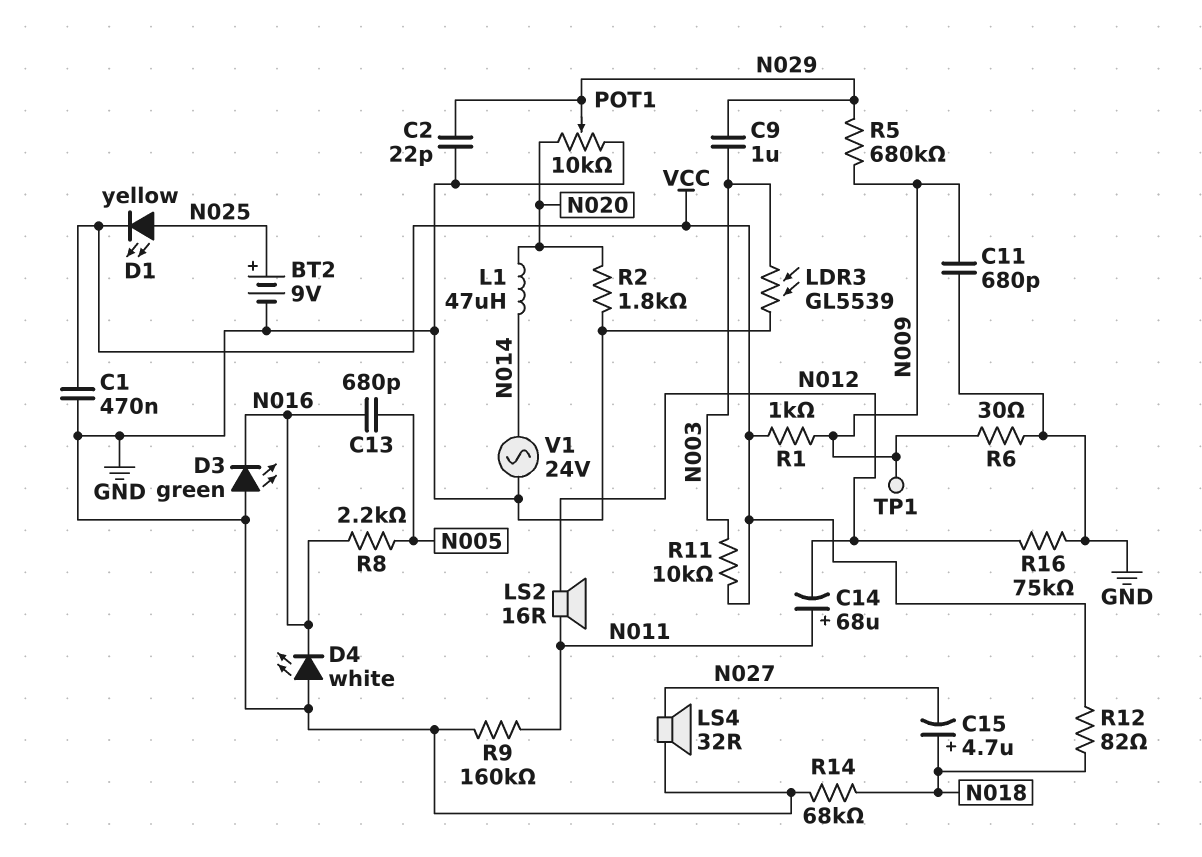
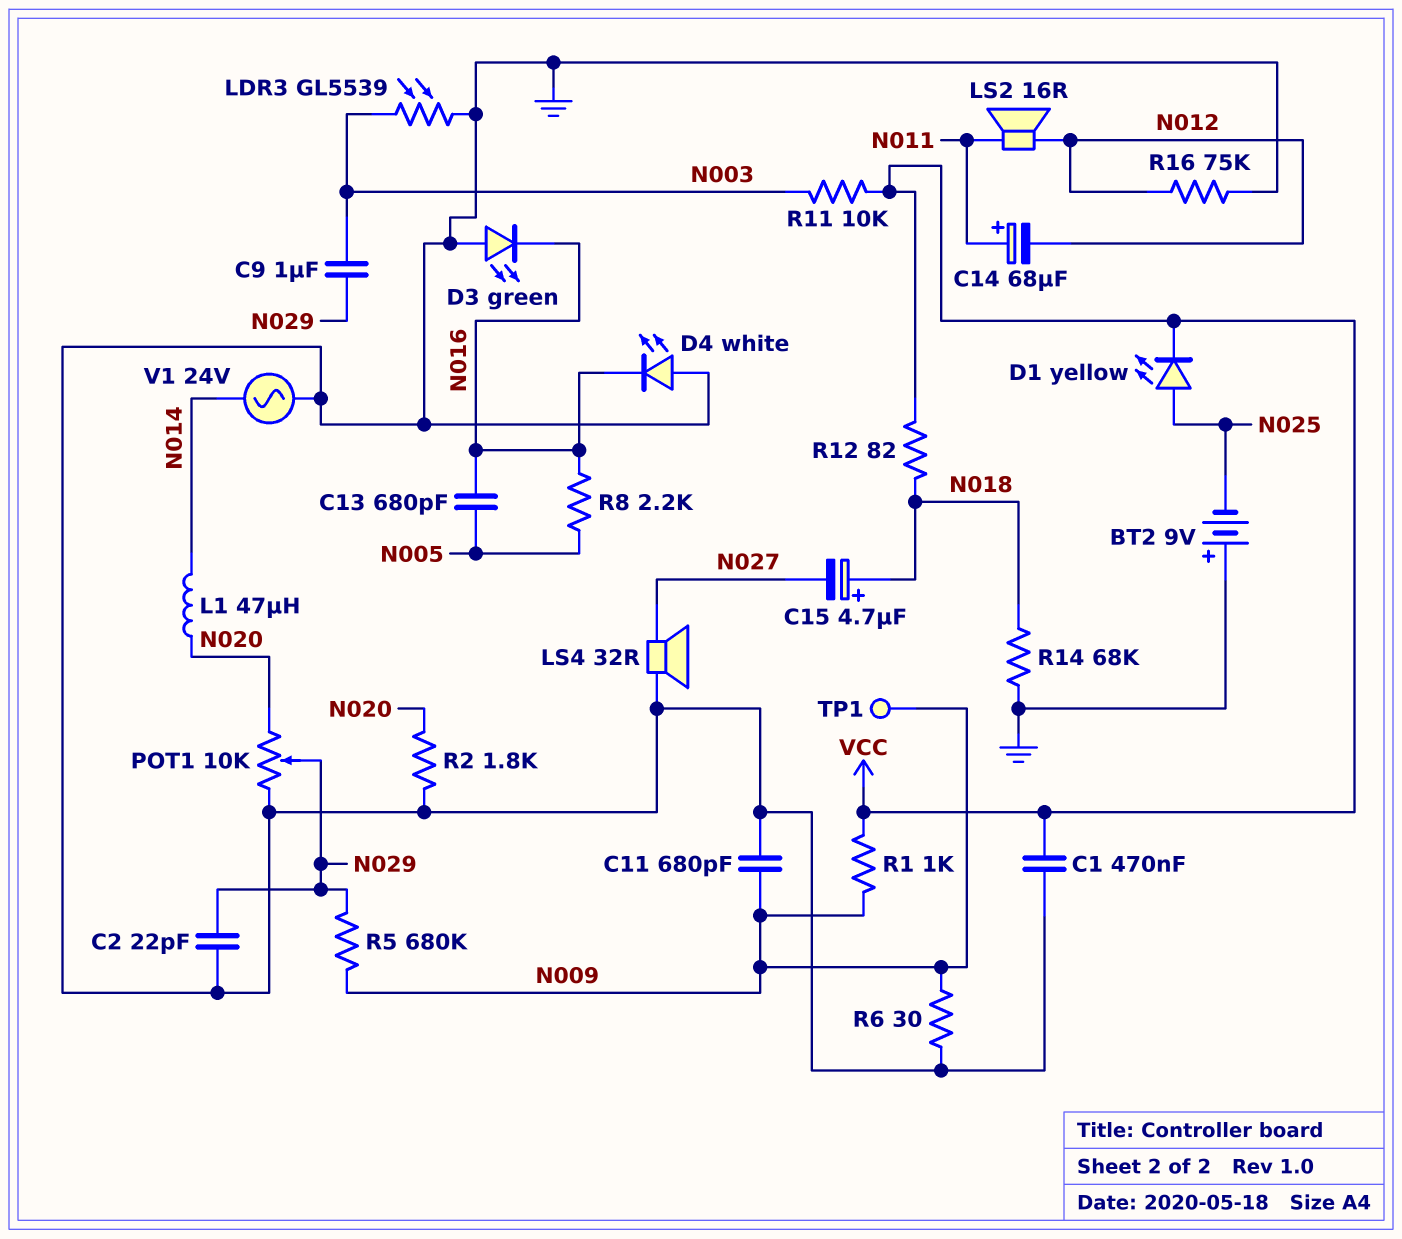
BT2: 9V (plus N025, minus GND) -> 9V (plus GND, minus N025)
R9: 160k (GND, N011) -> none

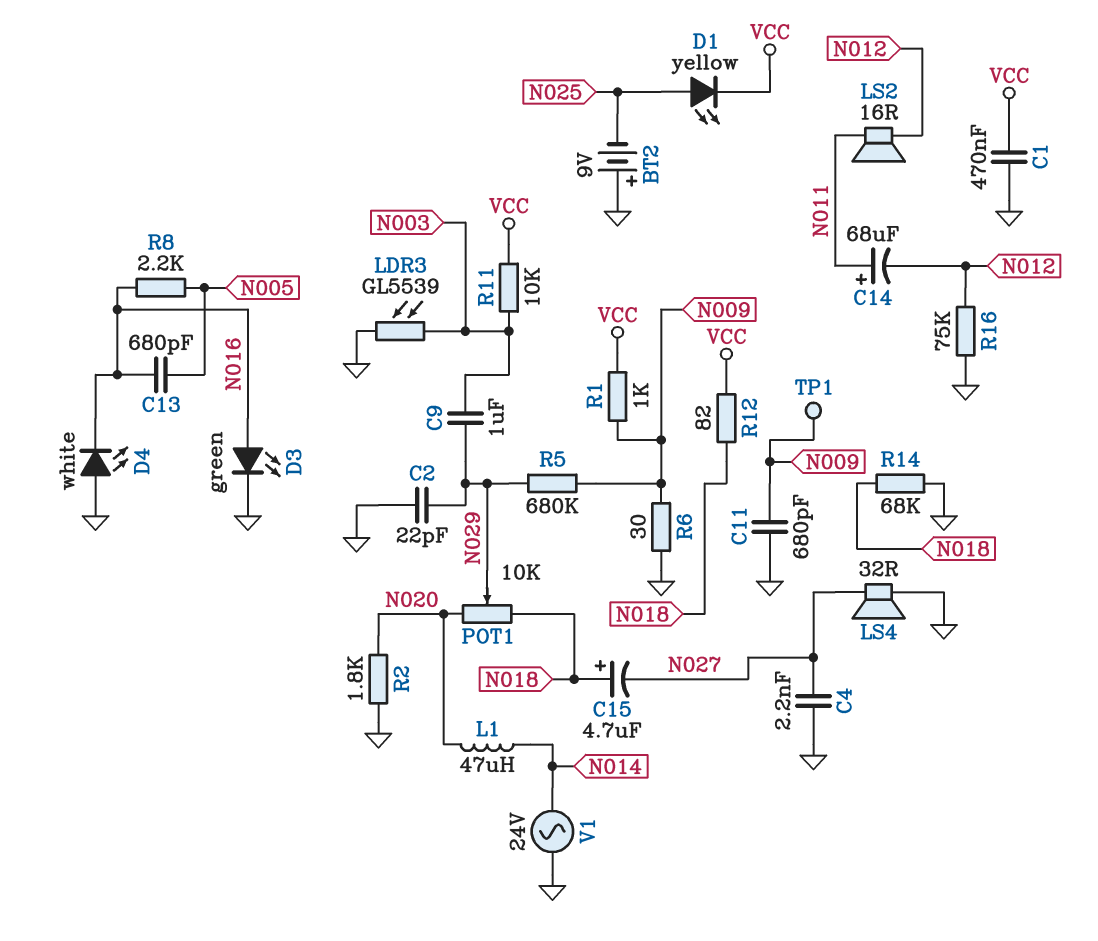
C4: none -> 2.2nF (GND, N027)
D3: LED green (A GND, K N016) -> LED green (A N016, K GND)
POT1: 10k (GND, N020, wiper N029) -> 10k (N018, N020, wiper N029)

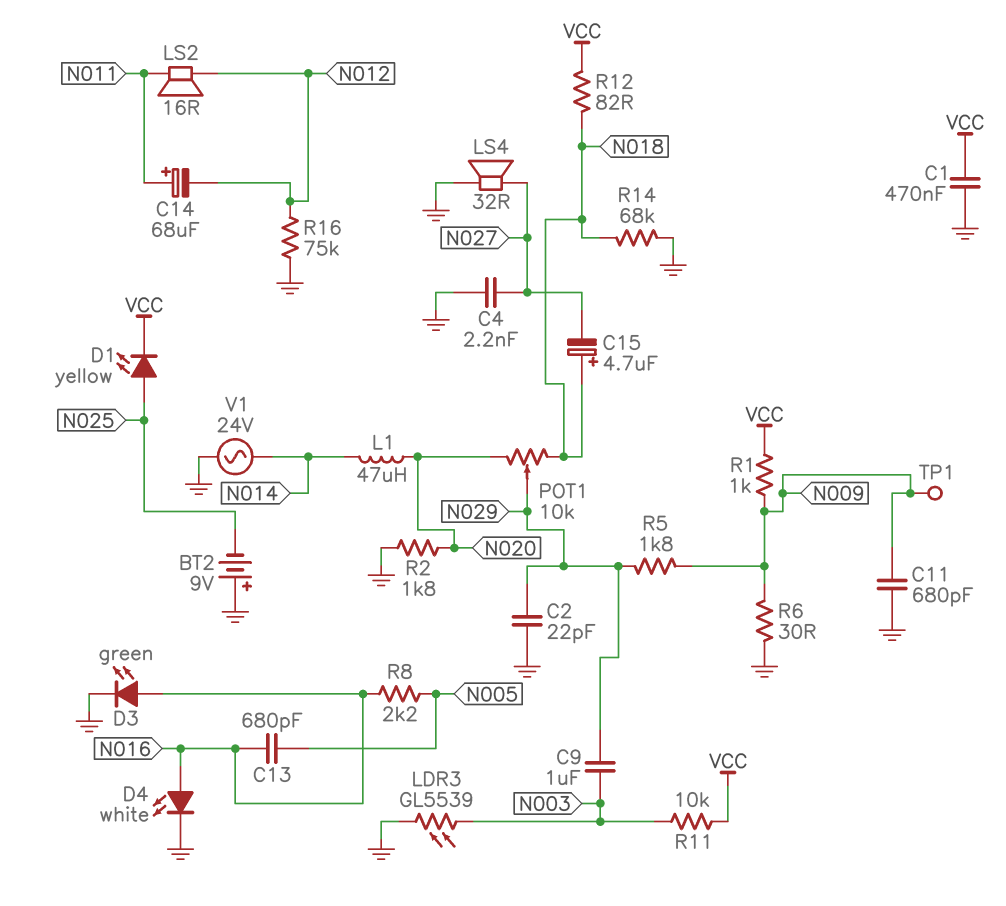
D4: LED white (A GND, K N016) -> LED white (A N016, K GND)
R5: 680k (N009, N029) -> 1.8k (N009, N029)

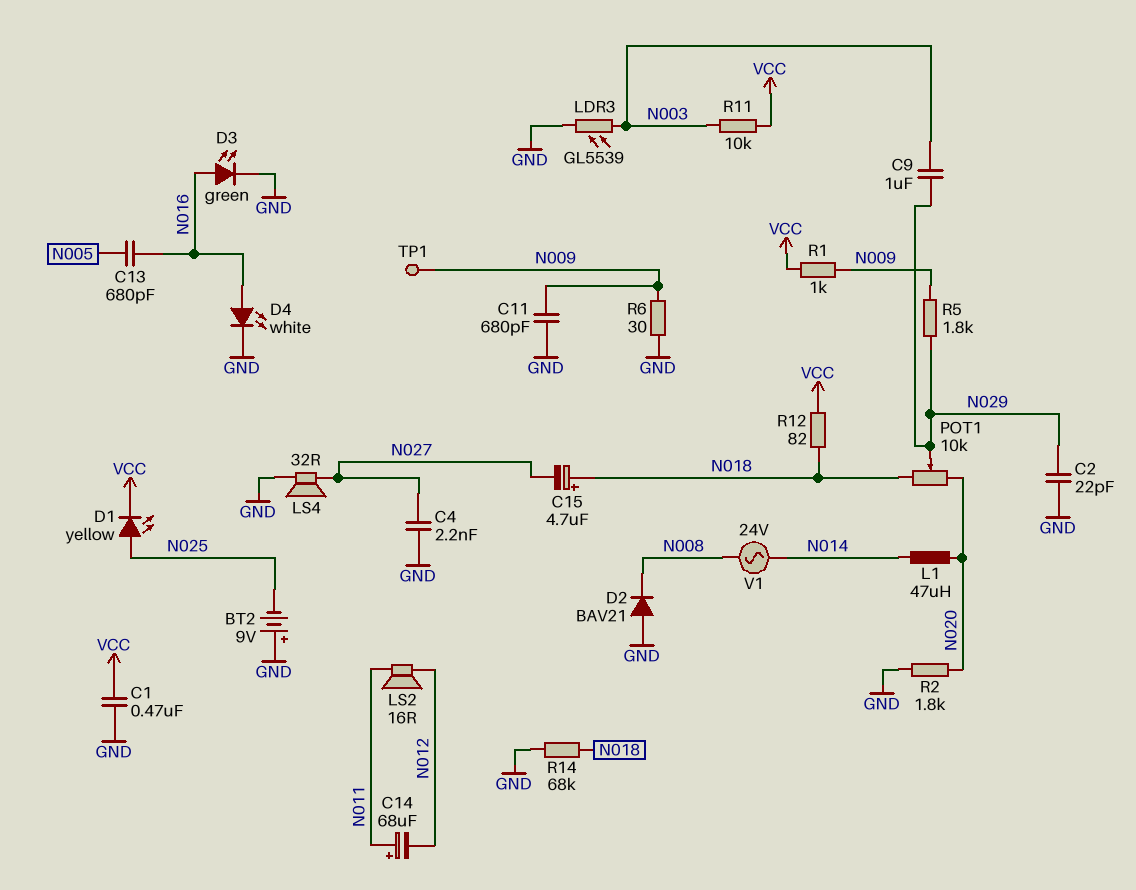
D2: none -> diode BAV21 (A GND, K N008)
R8: 2.2k (N005, N016) -> none
R16: 75k (GND, N012) -> none
V1: AC 24V (GND, N014) -> AC 24V (N008, N014)

